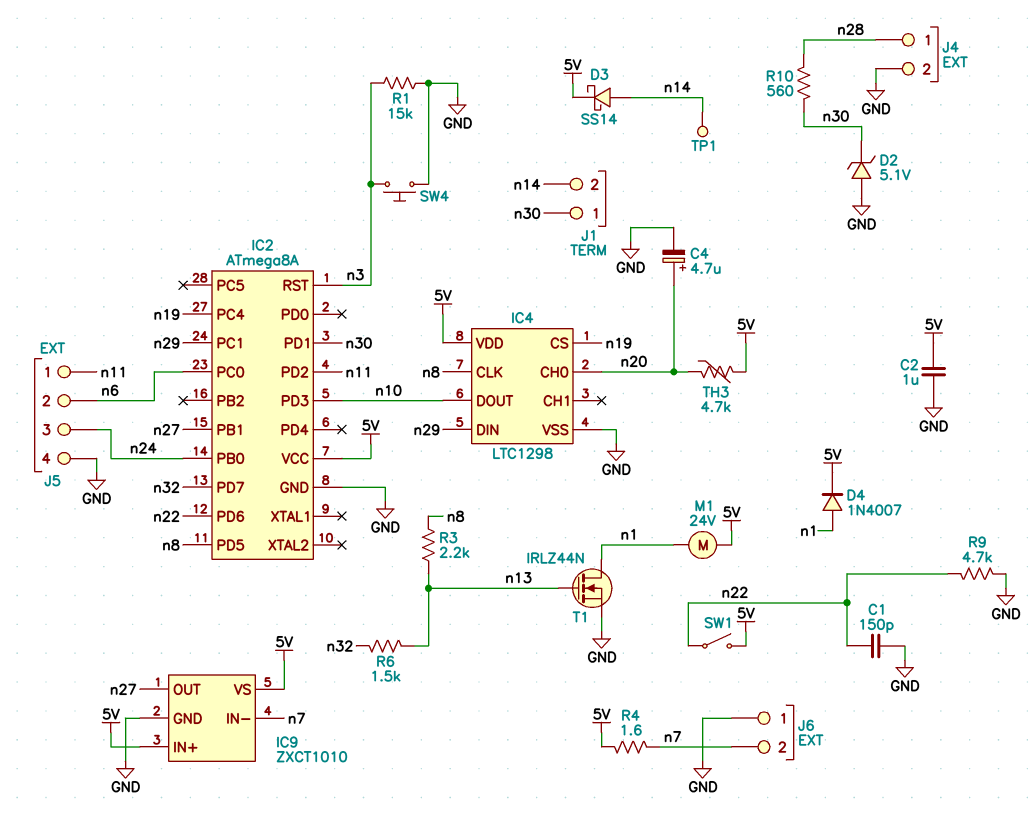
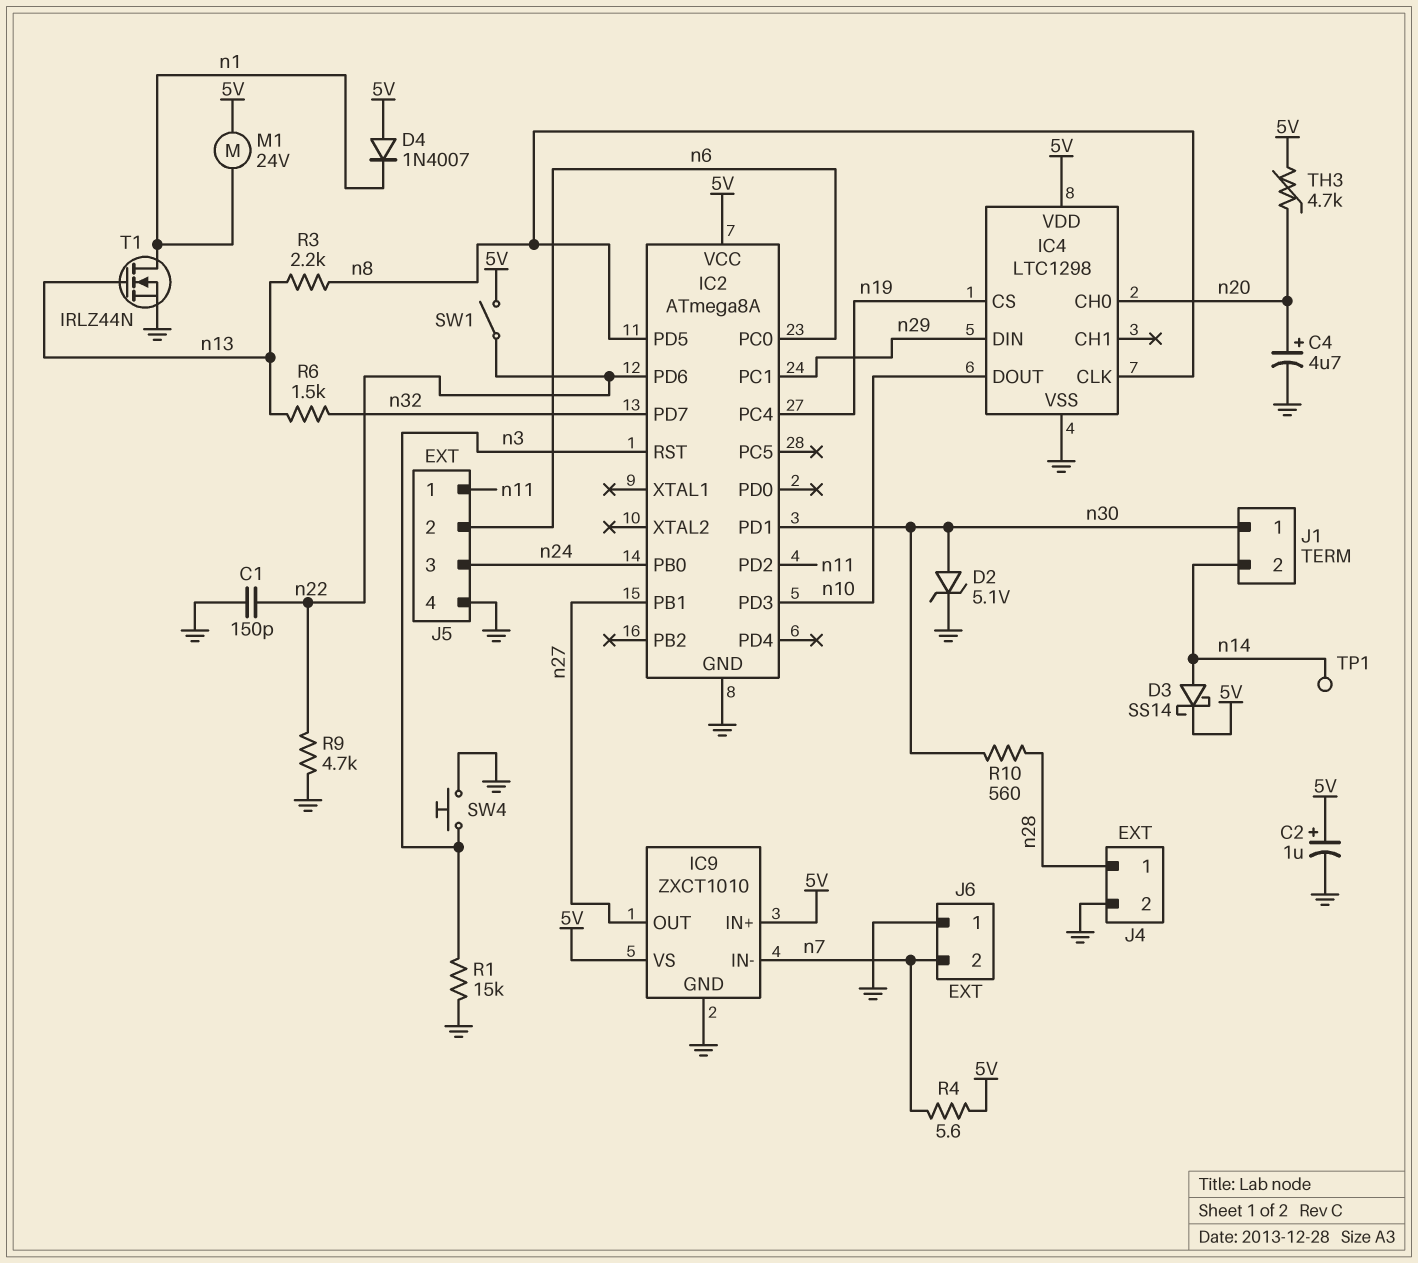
C2: 1uF (5V, GND) -> 1uF (plus 5V, minus GND)
D2: zener 5.1V (A GND, K n30) -> zener 5.1V (A n30, K GND)
D4: diode 1N4007 (A n1, K 5V) -> diode 1N4007 (A 5V, K n1)
R4: 1.6 (5V, n7) -> 5.6 (5V, n7)

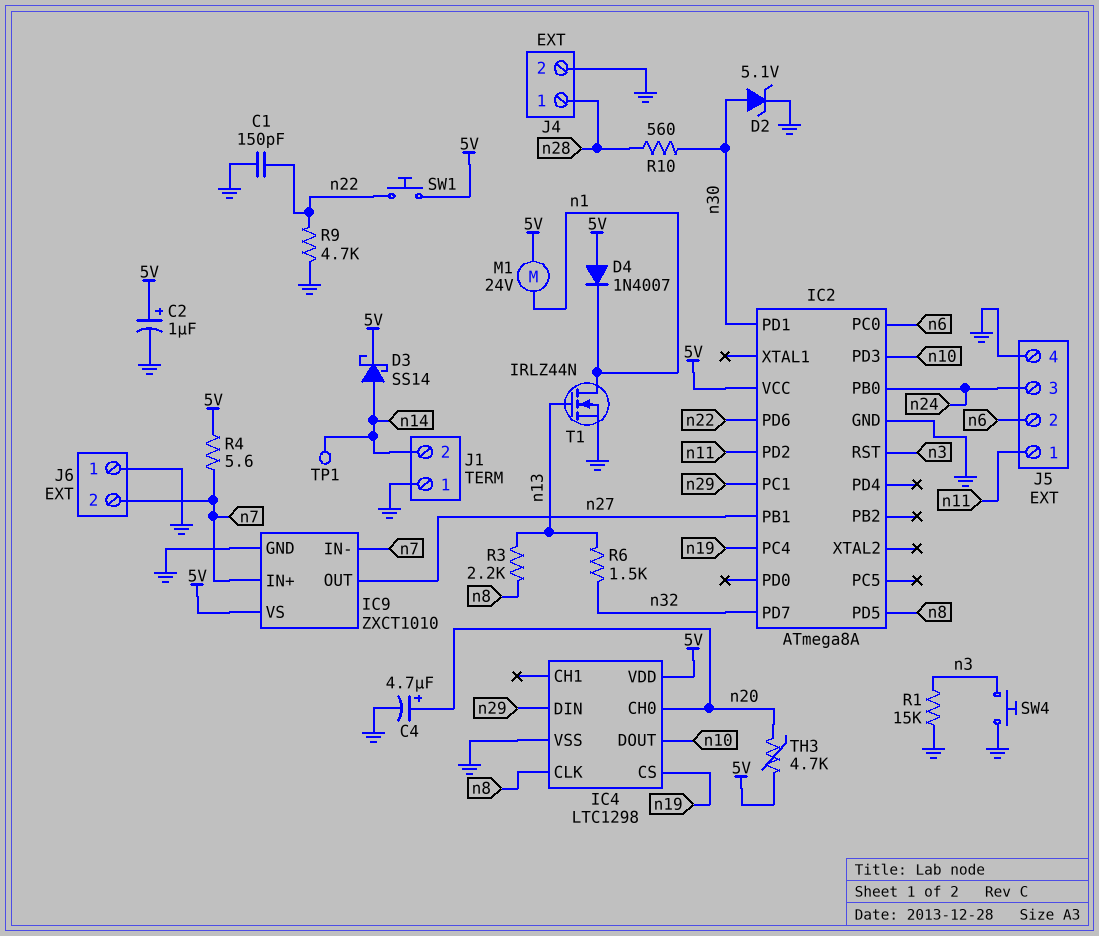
IC9 pin IN+: 5V -> n7
J1 pin 1: n30 -> GND
SW1: switch (5V, n22) -> button (5V, n22)

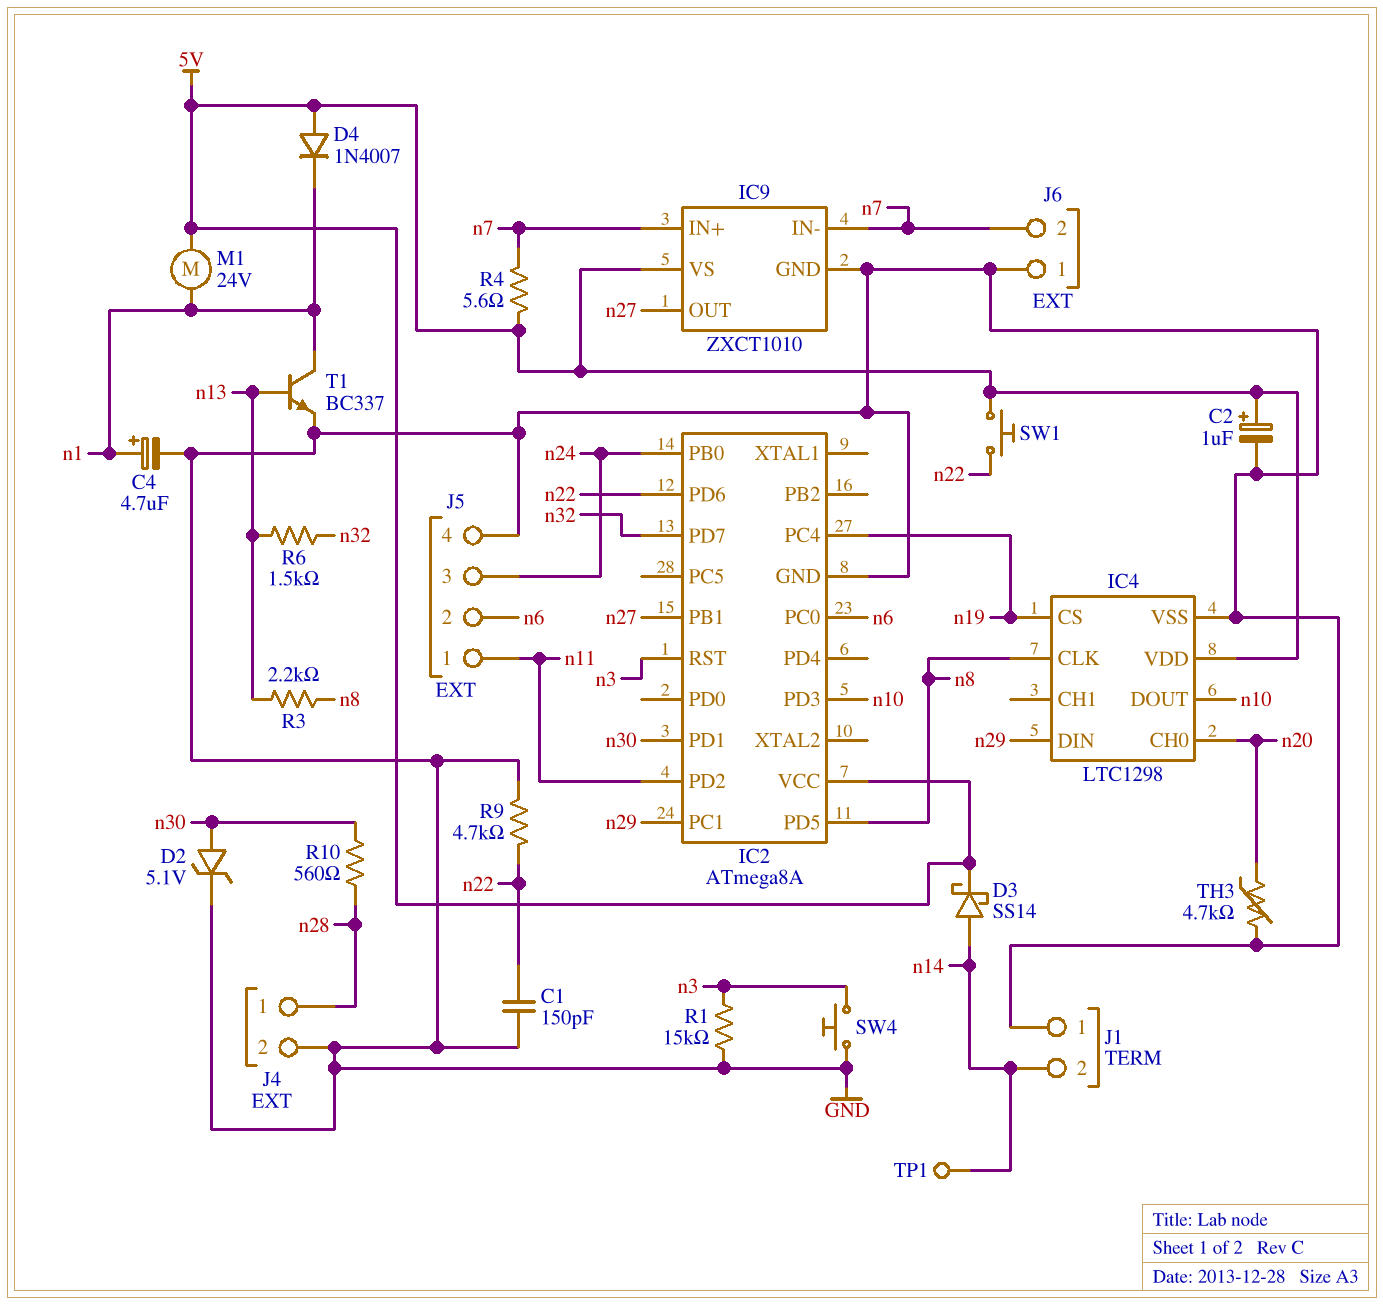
C4: 4.7uF (plus n20, minus GND) -> 4.7uF (plus n1, minus GND)
T1: NMOS IRLZ44N (G n13, D n1, S GND) -> NPN BC337 (B n13, C n1, E GND)
TH3: 4.7k (5V, n20) -> 4.7k (GND, n20)

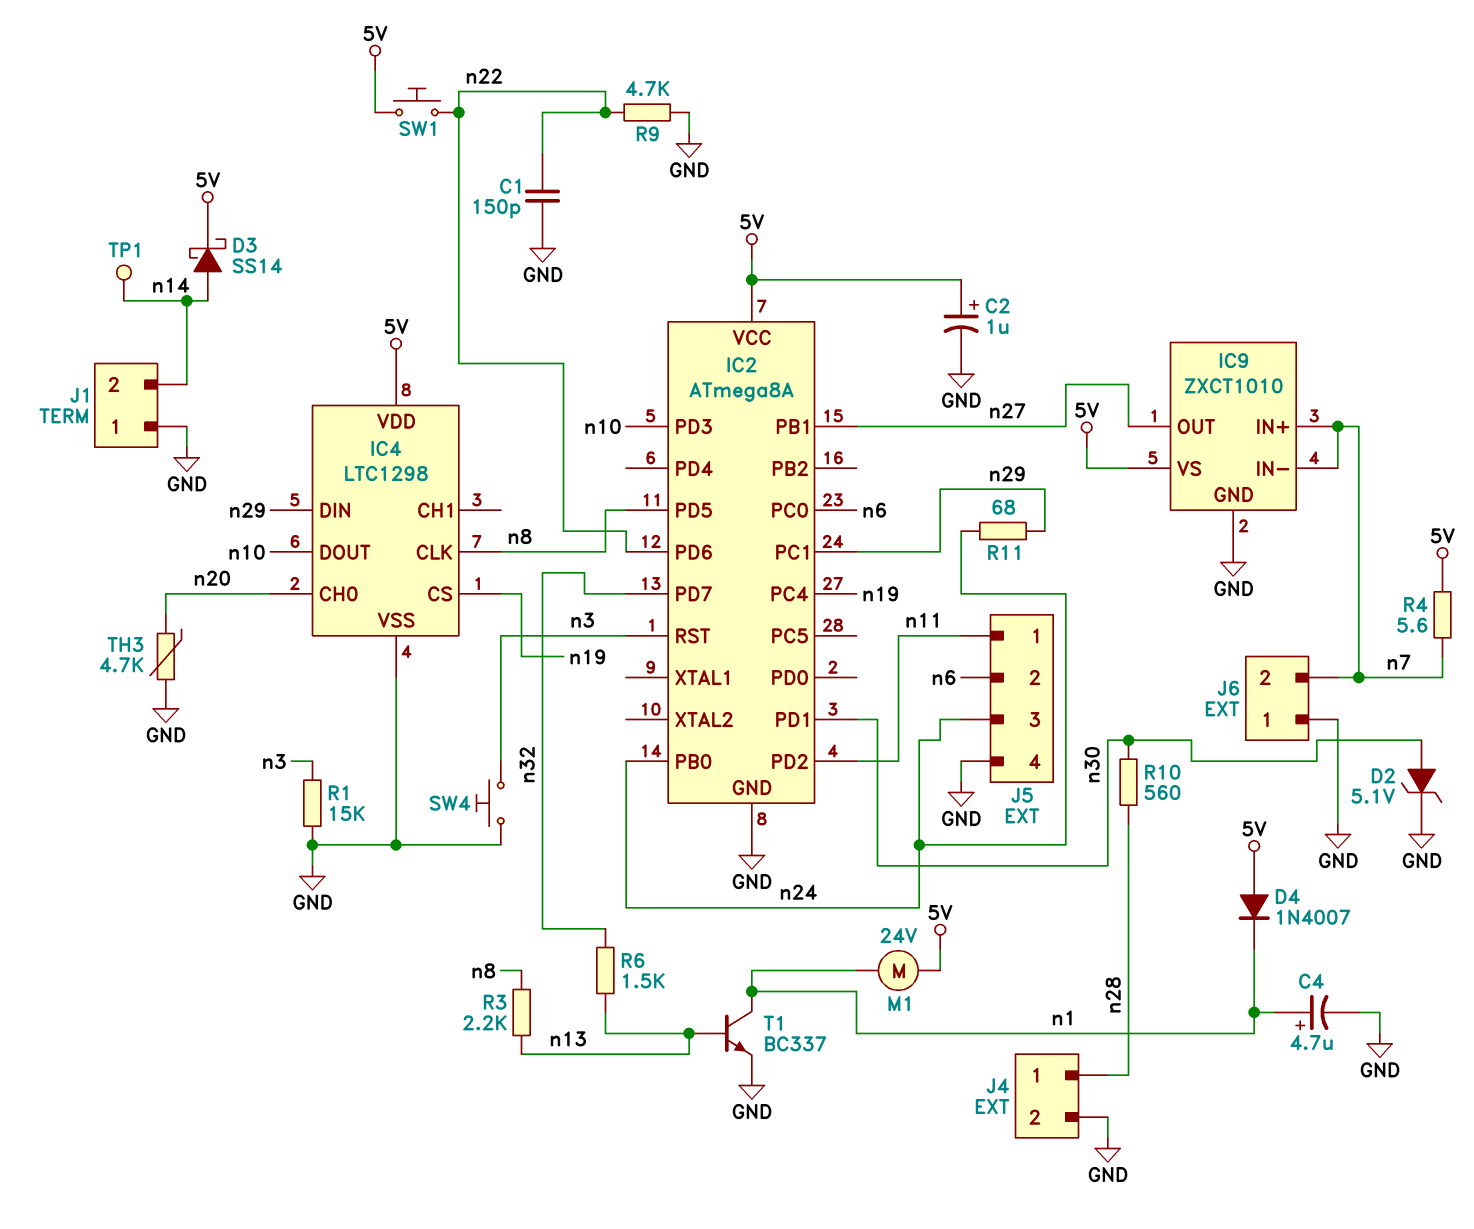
R11: none -> 68 (n24, n29)

